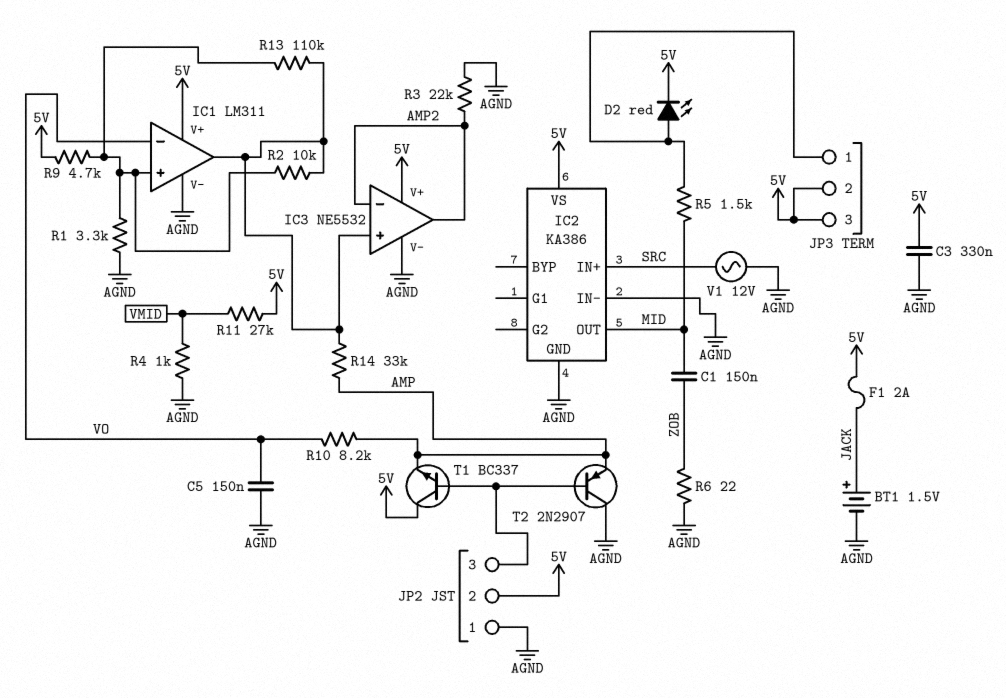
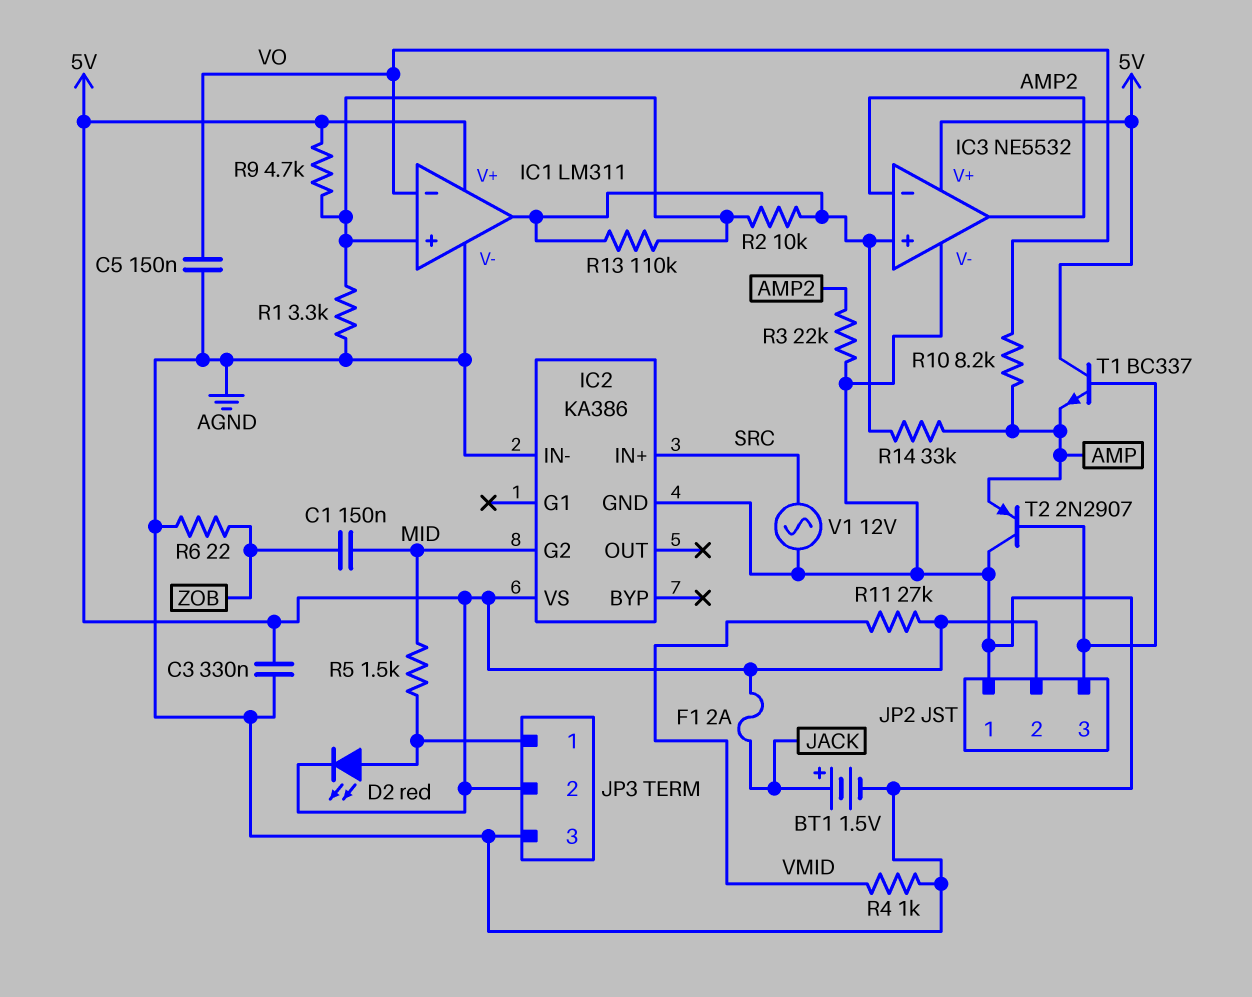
IC2 pin G2: none -> MID
IC2 pin OUT: MID -> none
JP3 pin 3: 5V -> AGND

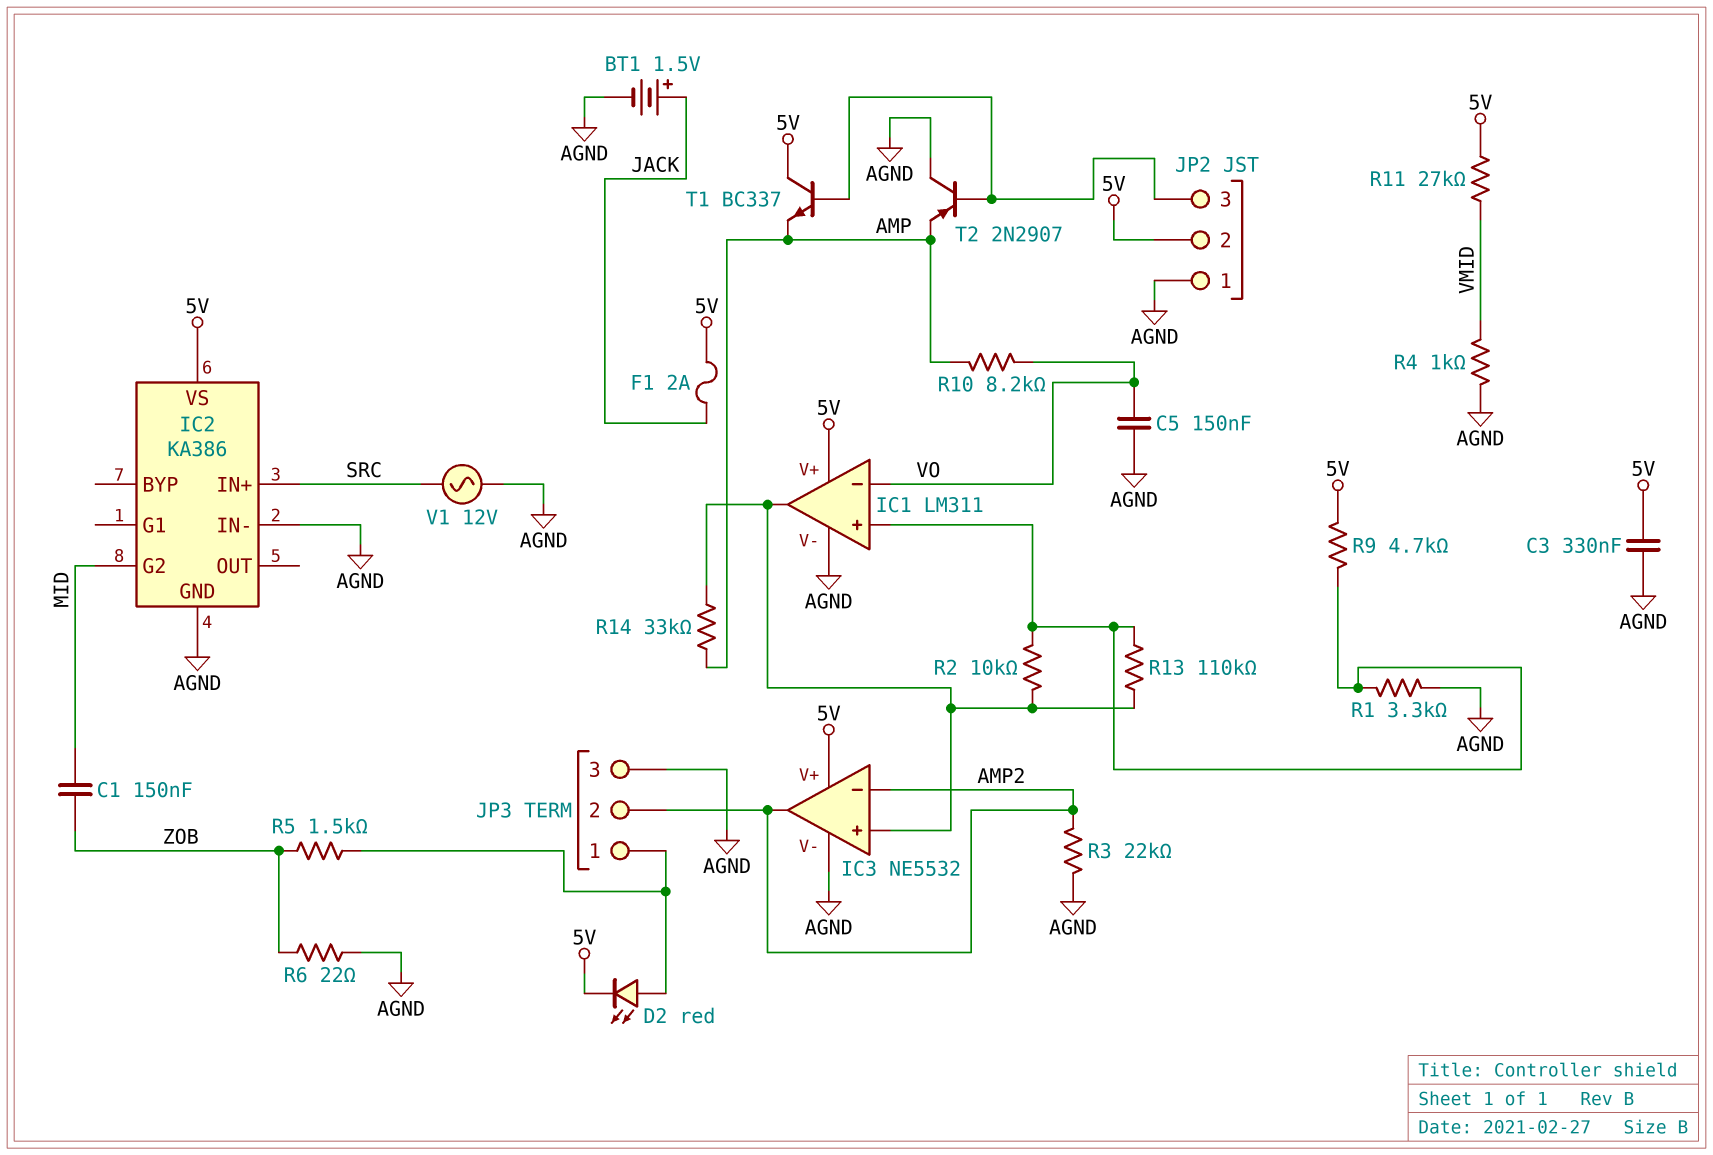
JP3 pin 2: 5V -> AMP2
R5: 1.5k (JP3/1, MID) -> 1.5k (JP3/1, ZOB)

